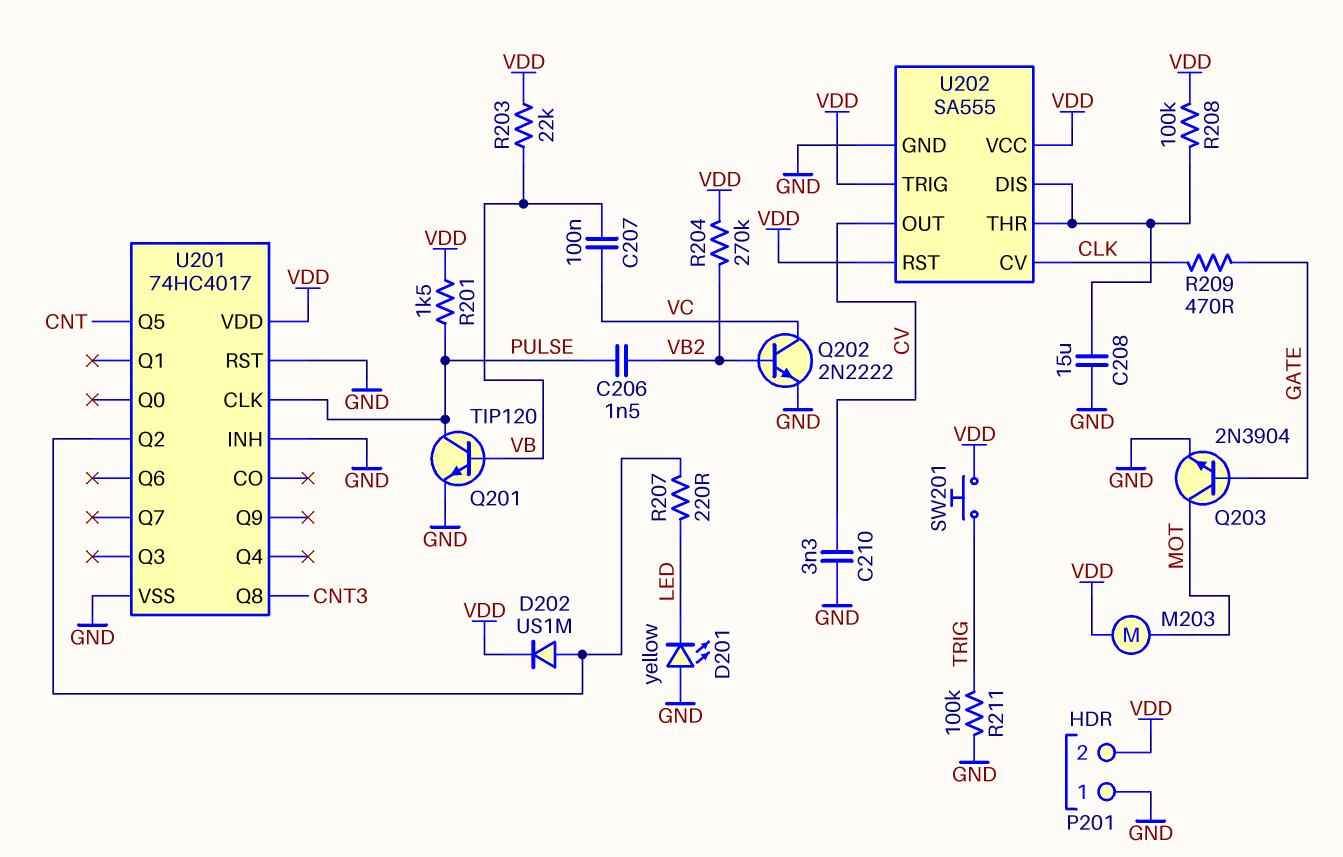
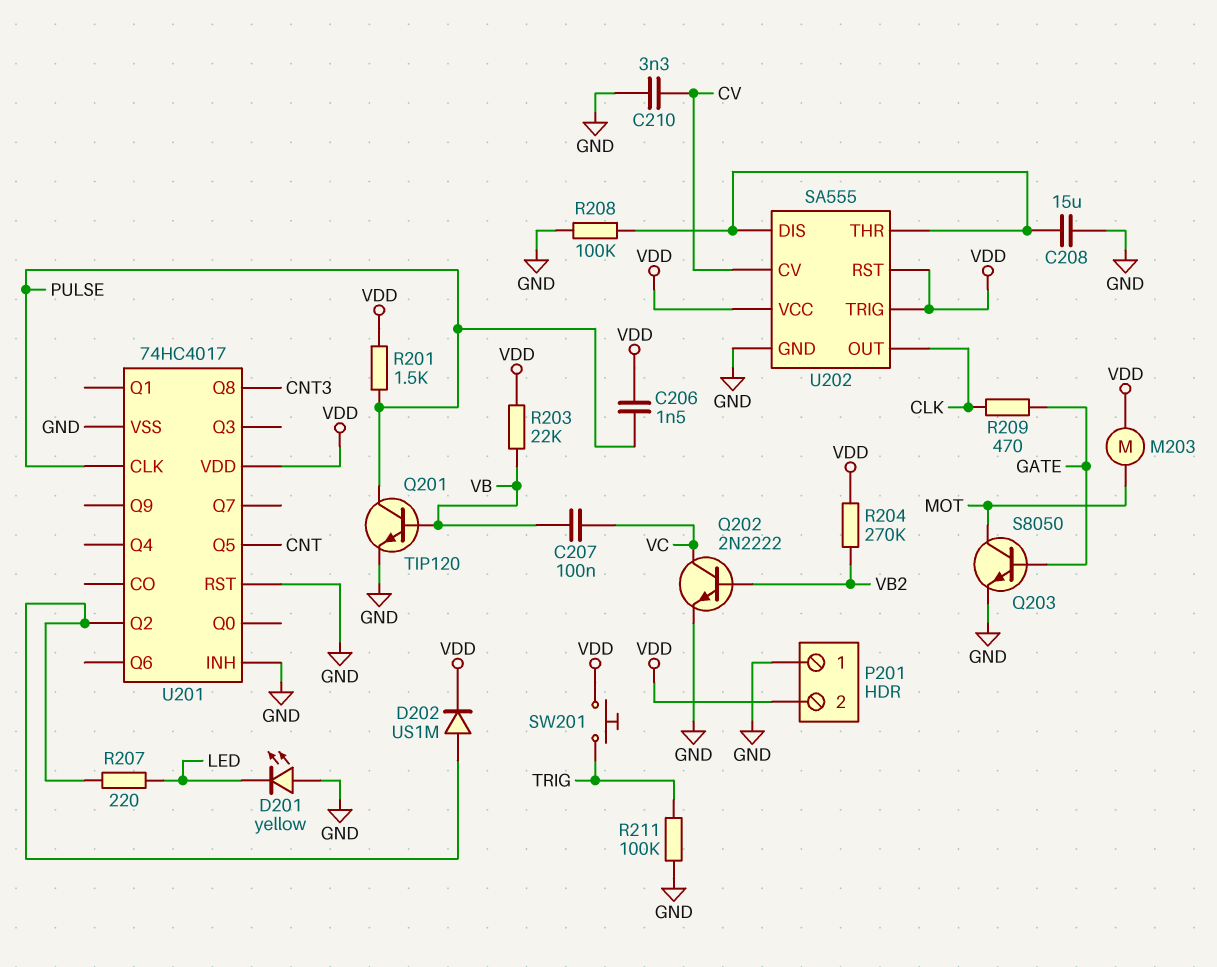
C206: 1.5nF (PULSE, VB2) -> 1.5nF (PULSE, VDD)
Q203: NPN 2N3904 (B GATE, C MOT, E GND) -> NPN S8050 (B GATE, C MOT, E GND)
R208: 100k (U202/DIS, VDD) -> 100k (GND, U202/DIS)
U202 pin CV: CLK -> CV
U202 pin OUT: CV -> CLK

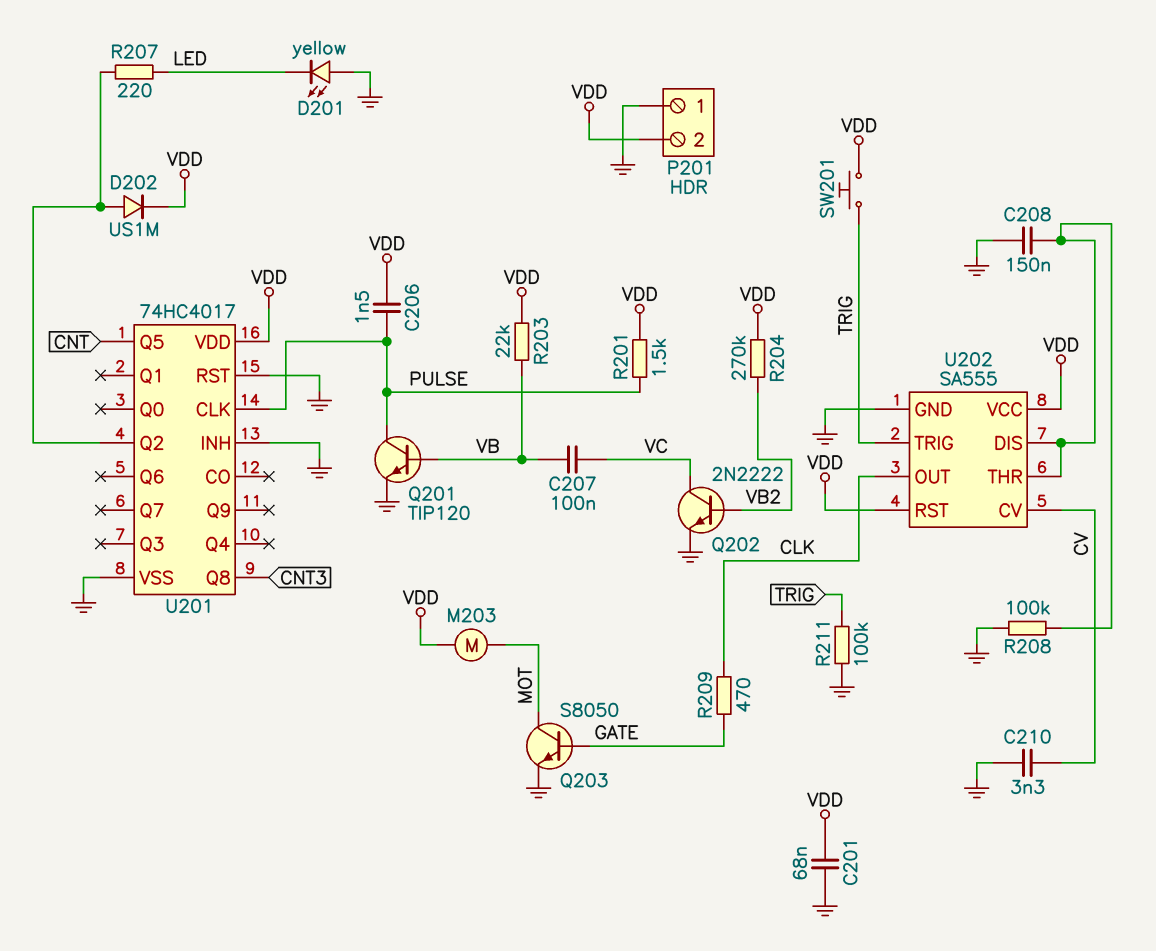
C201: none -> 68nF (GND, VDD)
C208: 15uF (GND, U202/DIS) -> 150nF (GND, U202/DIS)
U202 pin TRIG: VDD -> TRIG

